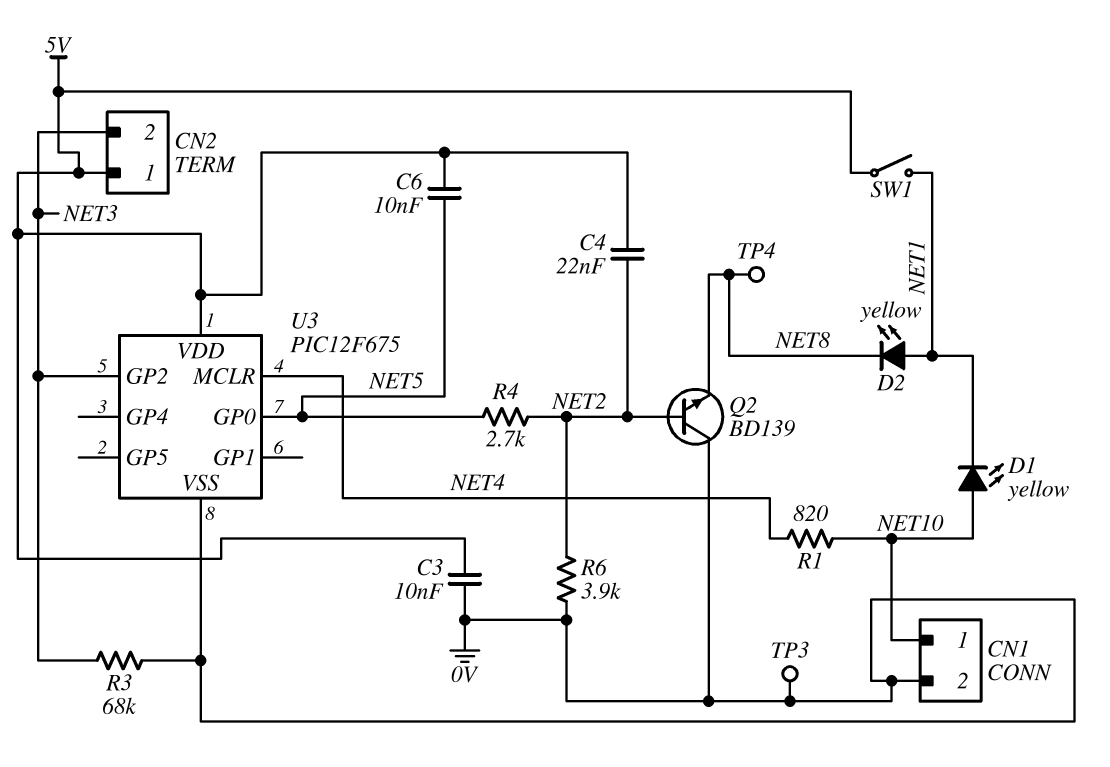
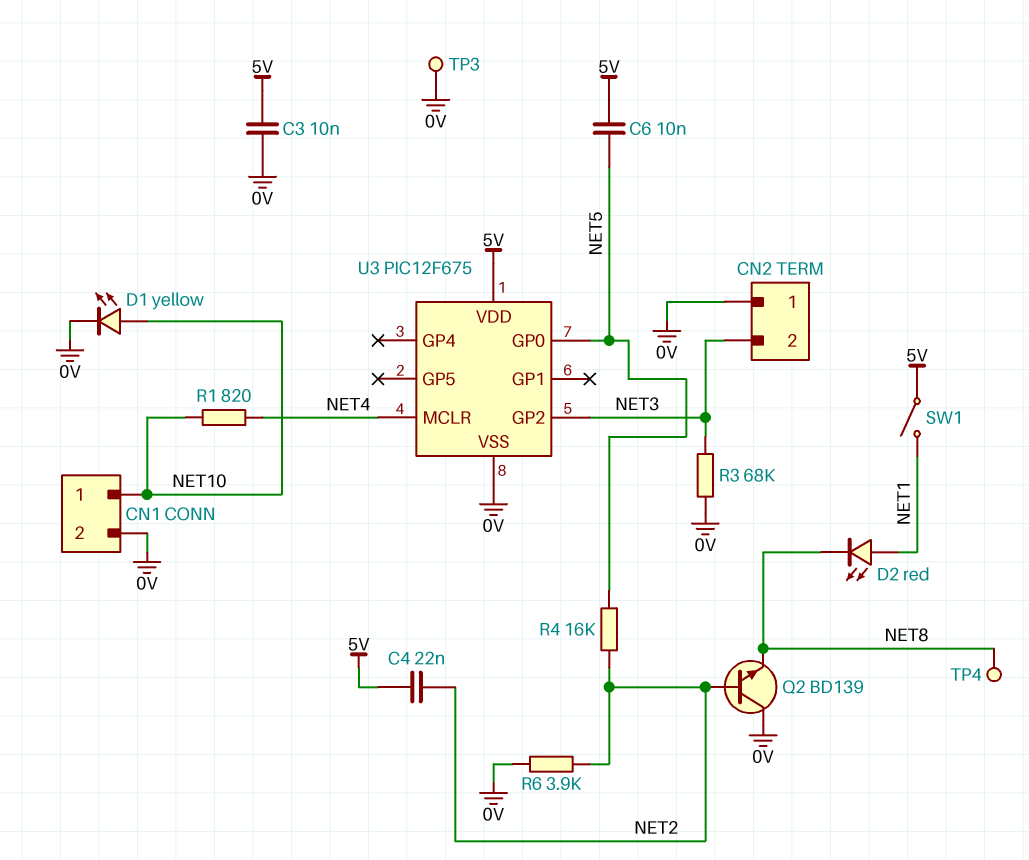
CN2 pin 1: 5V -> 0V
D1: LED yellow (A NET10, K NET1) -> LED yellow (A NET10, K 0V)
D2: LED yellow (A NET1, K NET8) -> LED red (A NET1, K NET8)
R4: 2.7k (NET2, NET5) -> 16k (NET2, NET5)

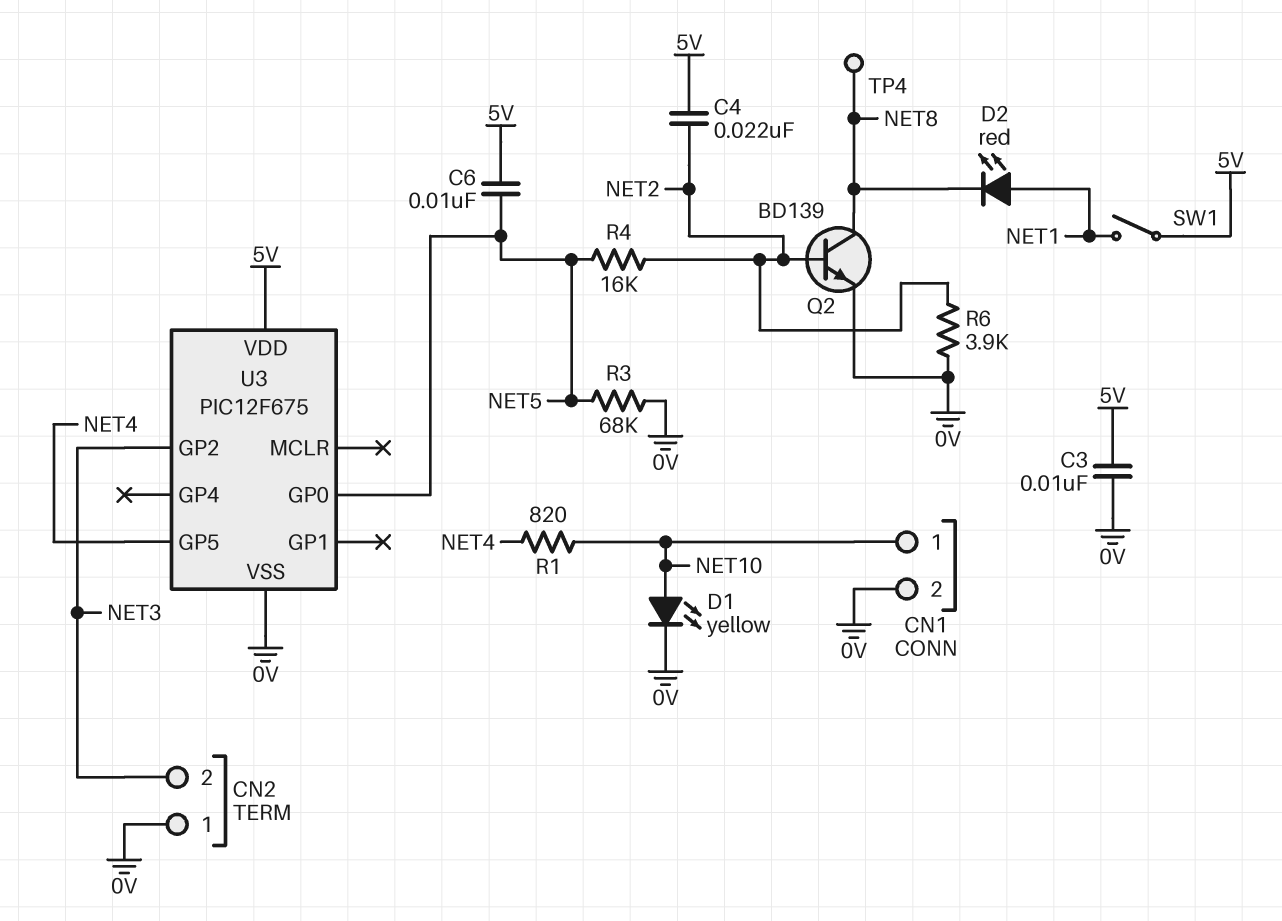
Q2: NPN BD139 (B NET2, C 0V, E NET8) -> NPN BD139 (B NET2, C NET8, E 0V)
R3: 68k (0V, NET3) -> 68k (0V, NET5)
TP3: test point (0V) -> none
U3 pin GP5: none -> NET4
U3 pin MCLR: NET4 -> none

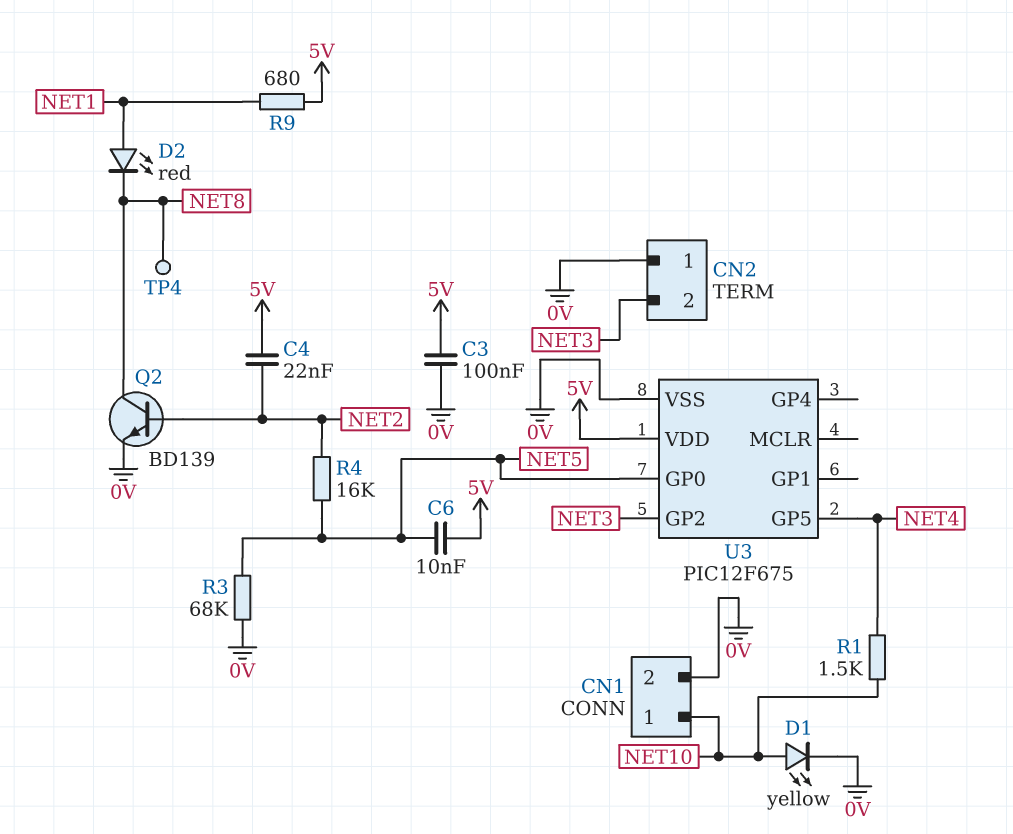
C3: 10nF (0V, 5V) -> 100nF (0V, 5V)
R1: 820 (NET4, NET10) -> 1.5k (NET4, NET10)
R6: 3.9k (0V, NET2) -> none
R9: none -> 680 (5V, NET1)
SW1: switch (5V, NET1) -> none

